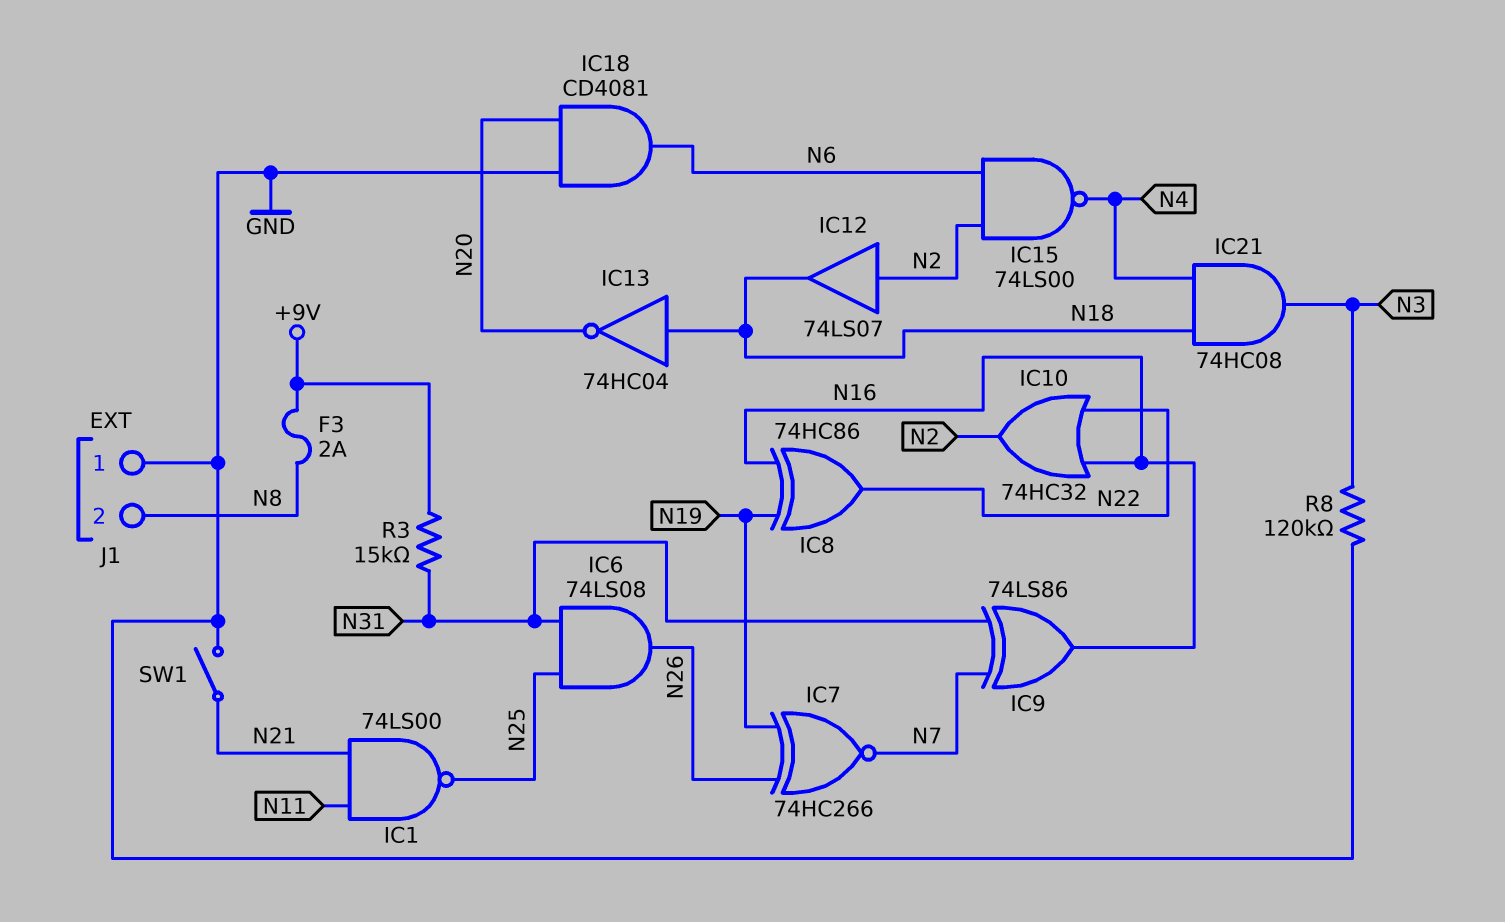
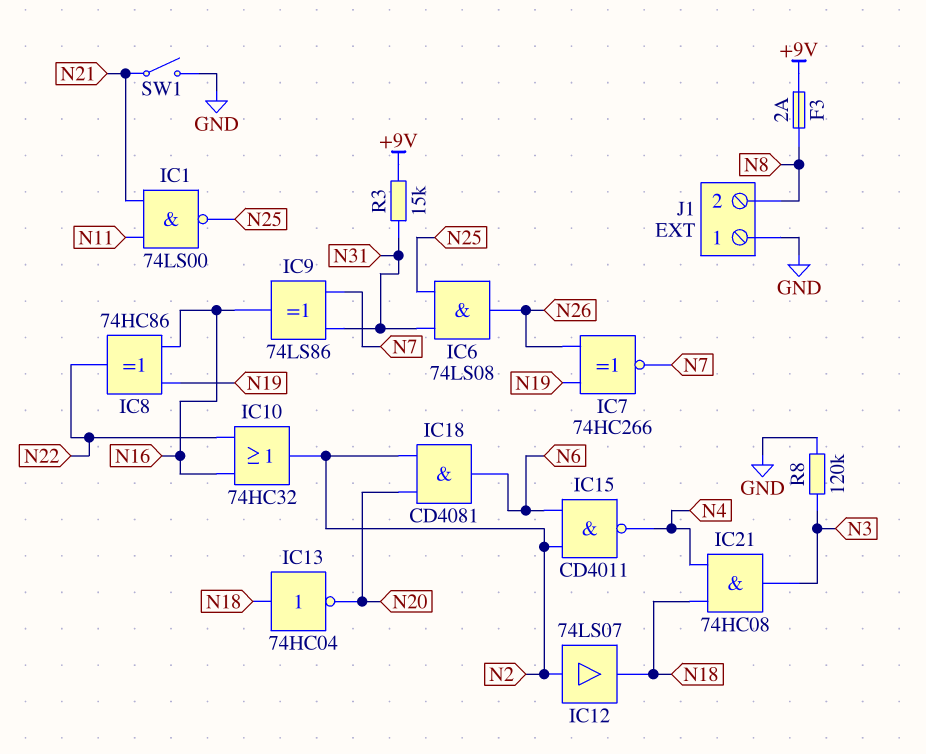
IC15: NAND 74LS00 (in N2, in N6, out N4) -> NAND CD4011 (in N2, in N6, out N4)
IC18: AND CD4081 (in GND, in N20, out N6) -> AND CD4081 (in N2, in N20, out N6)

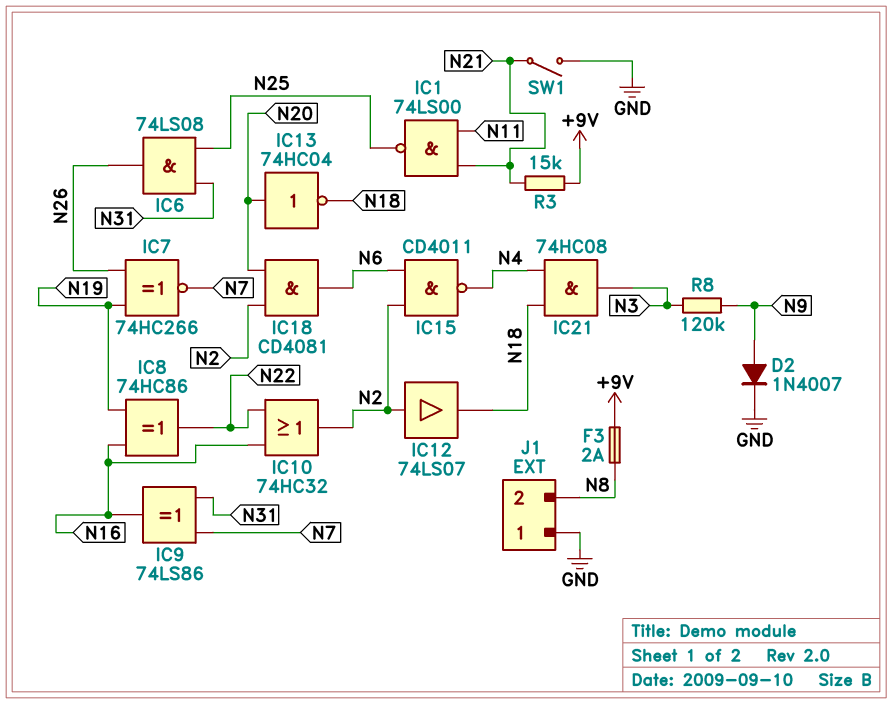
D2: none -> diode 1N4007 (A N9, K GND)
IC13: NOT 74HC04 (in N18, out N20) -> NOT 74HC04 (in N20, out N18)
R3: 15k (+9V, N31) -> 15k (+9V, N21)
R8: 120k (GND, N3) -> 120k (N3, N9)

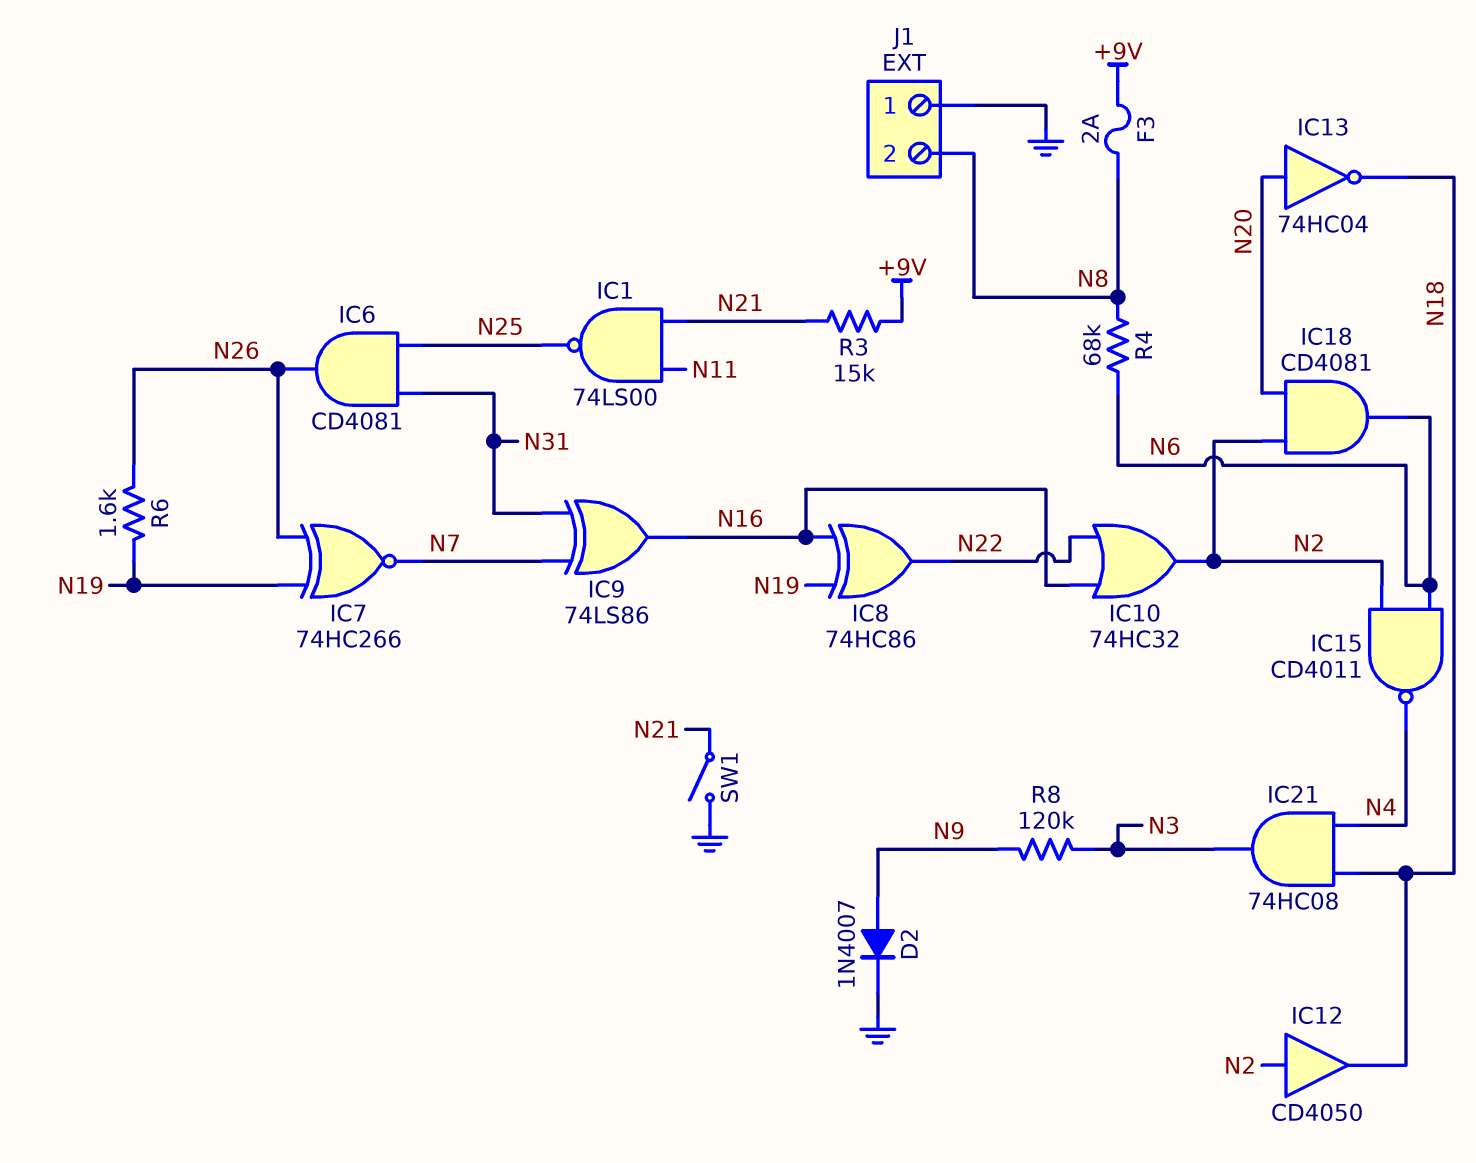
IC6: AND 74LS08 (in N25, in N31, out N26) -> AND CD4081 (in N25, in N31, out N26)
IC12: buffer 74LS07 (in N2, out N18) -> buffer CD4050 (in N2, out N18)
R4: none -> 68k (N6, N8)
R6: none -> 1.6k (N19, N26)

